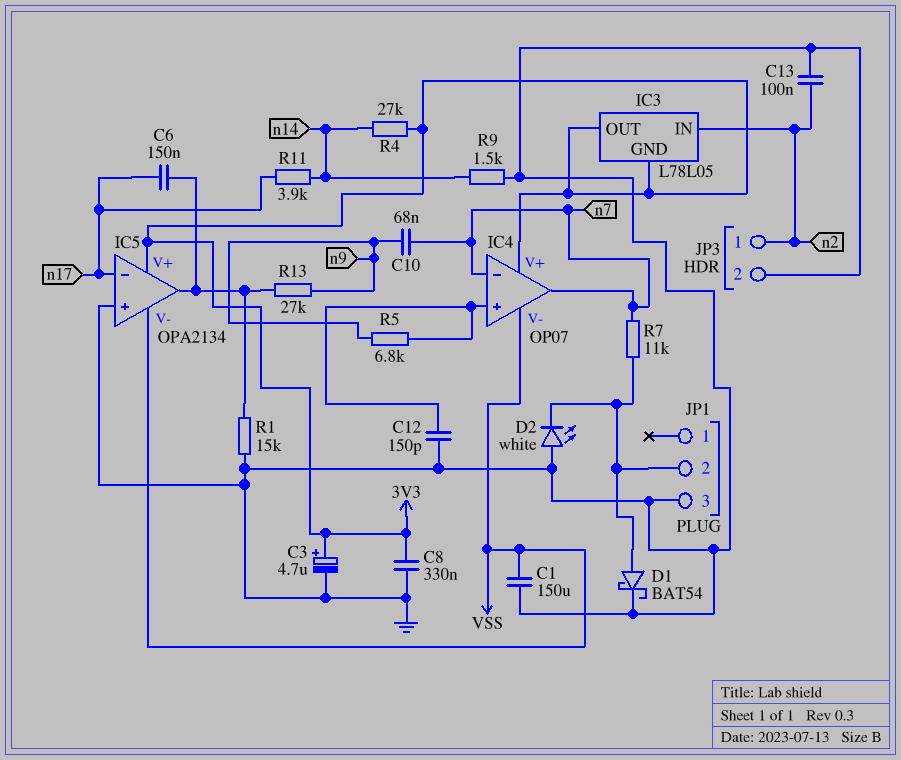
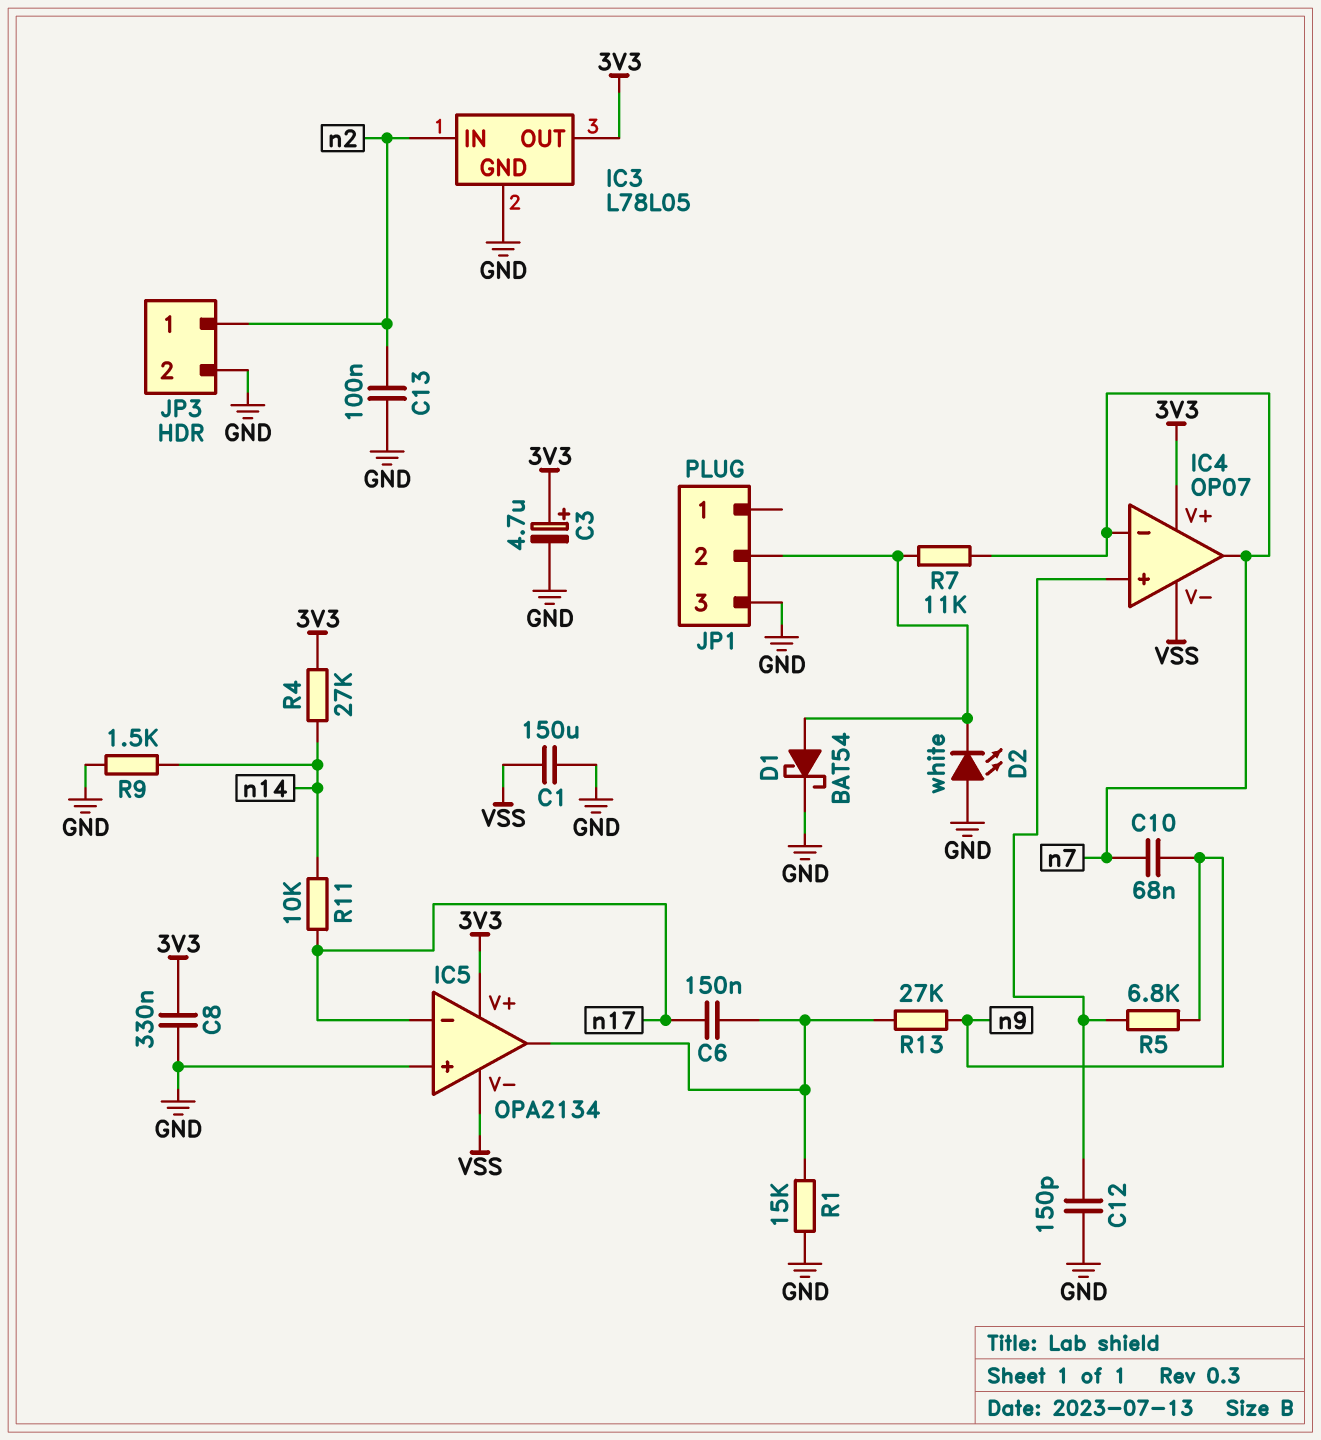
IC3 pin GND: 3V3 -> GND
R11: 3.9k (n14, n17) -> 10k (n14, n17)

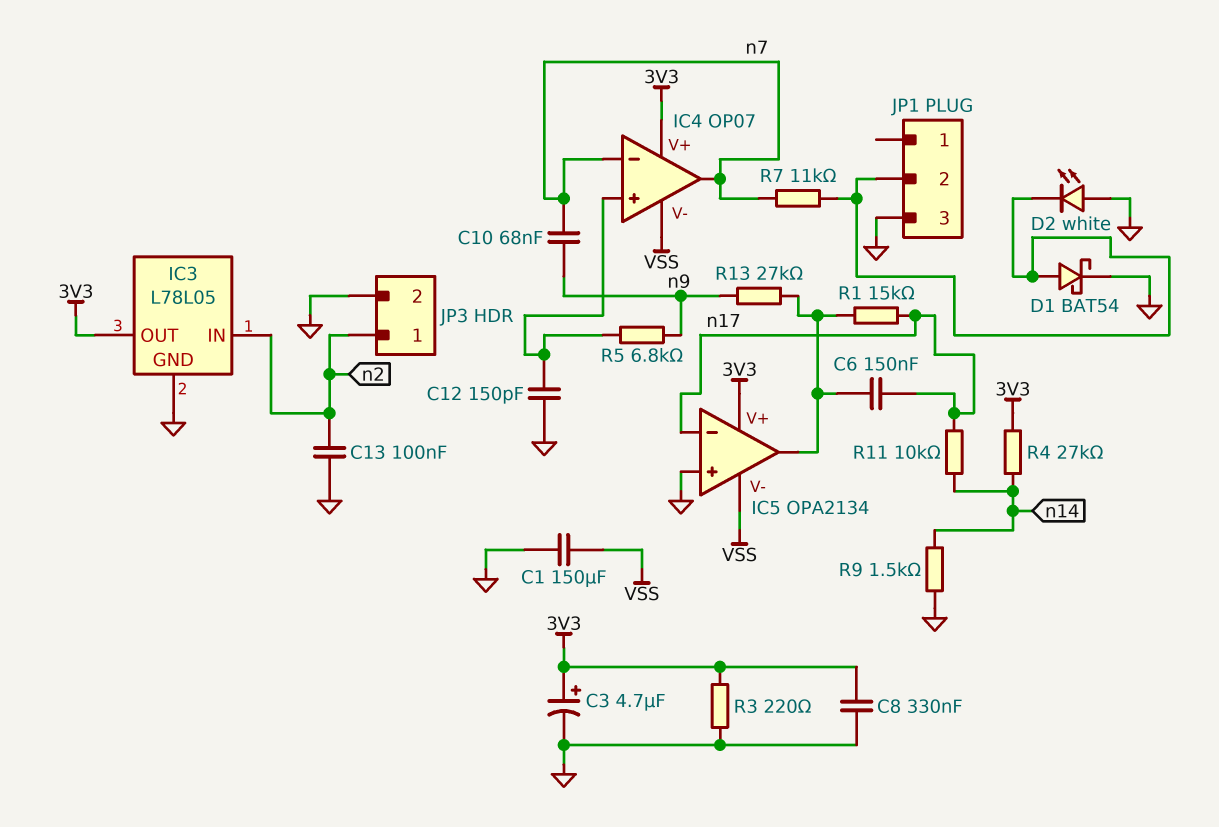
R1: 15k (GND, IC5/out) -> 15k (IC5/out, n17)
R3: none -> 220 (3V3, GND)

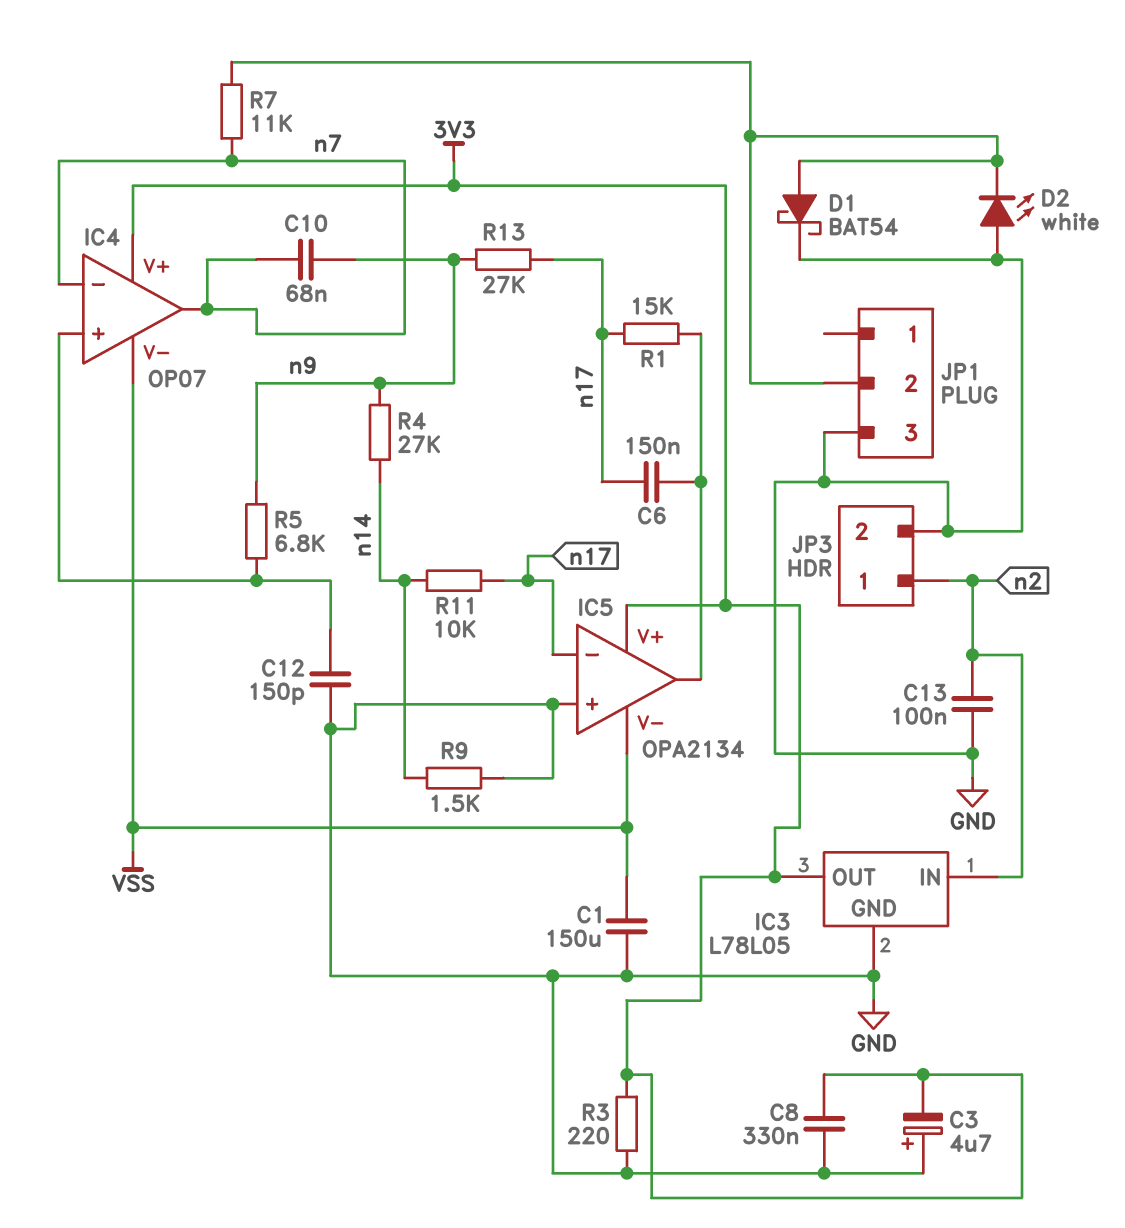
C3: 4.7uF (plus 3V3, minus GND) -> 4.7uF (plus GND, minus 3V3)
R4: 27k (3V3, n14) -> 27k (n9, n14)
R13: 27k (IC5/out, n9) -> 27k (n9, n17)

